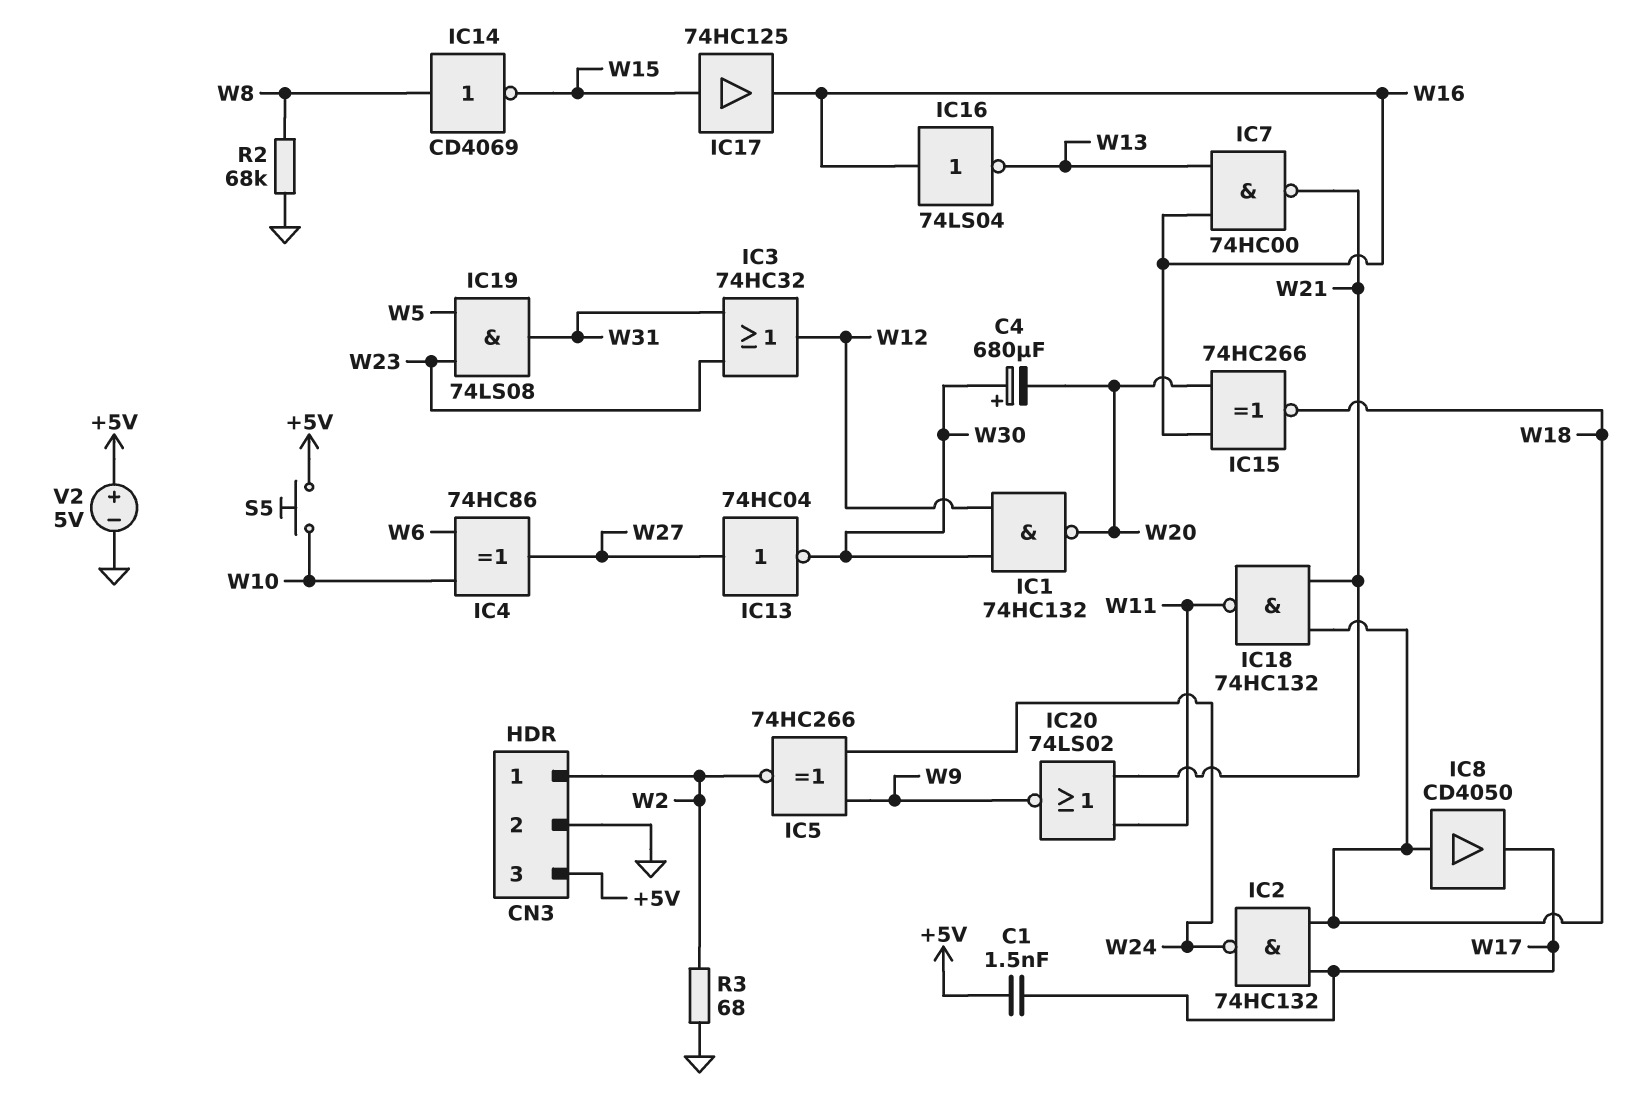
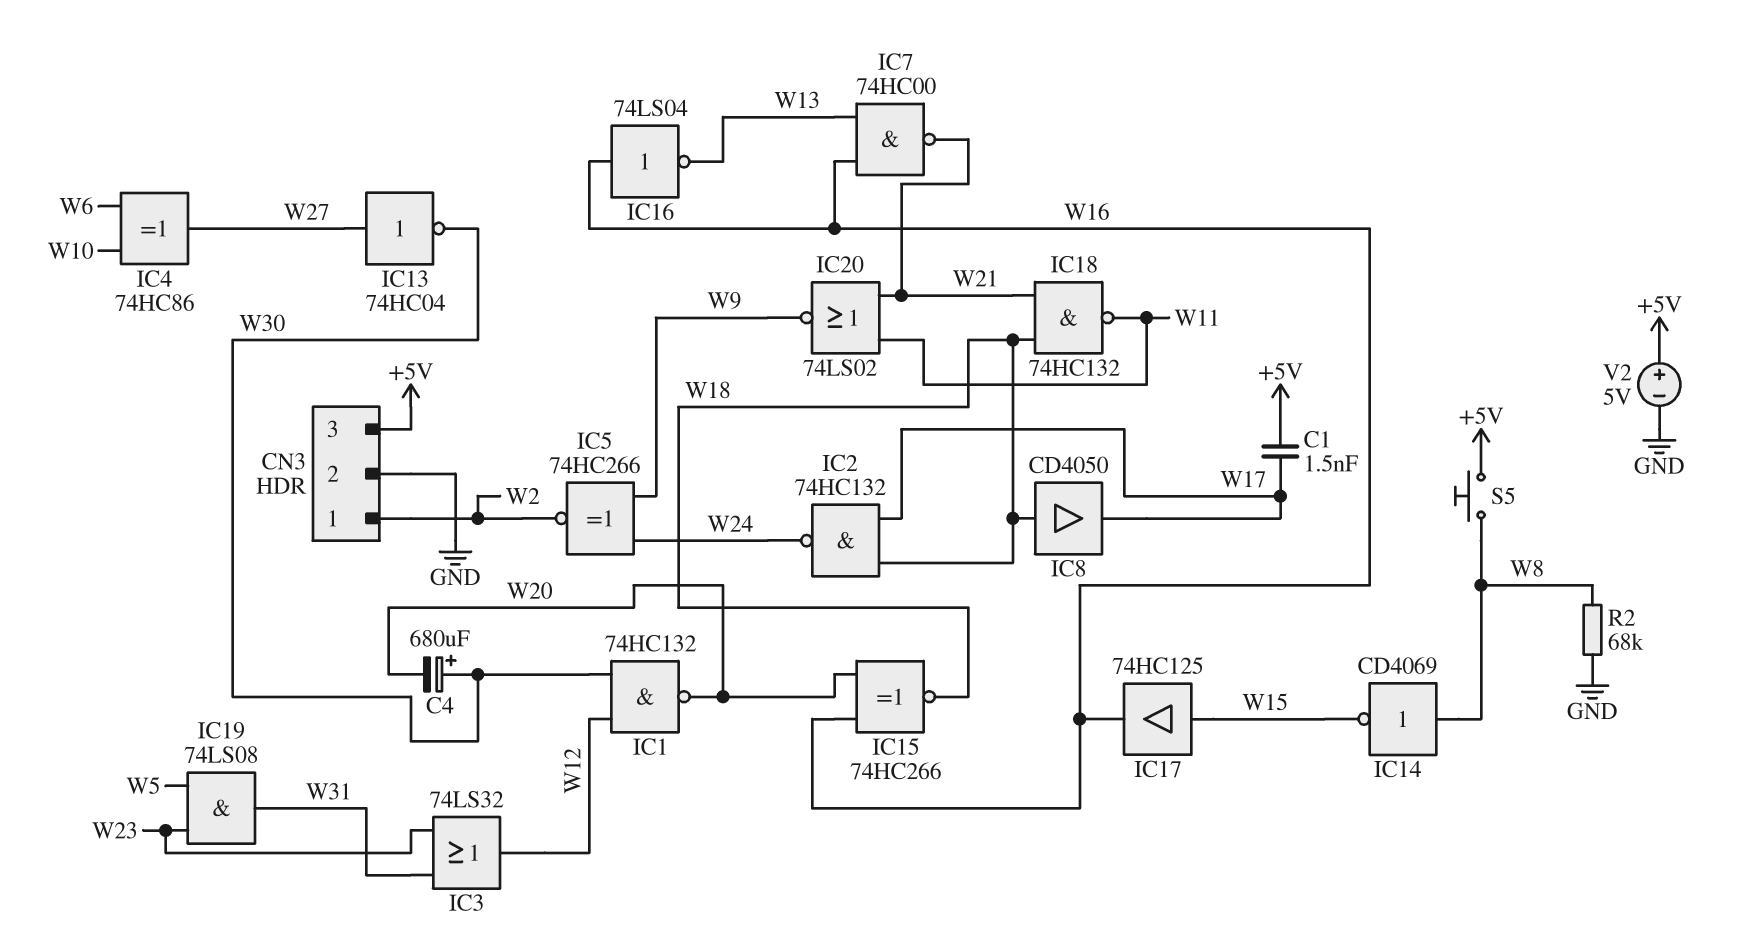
IC3: OR 74HC32 (in W23, in W31, out W12) -> OR 74LS32 (in W23, in W31, out W12)
R3: 68 (GND, W2) -> none
S5: button (+5V, W10) -> button (+5V, W8)

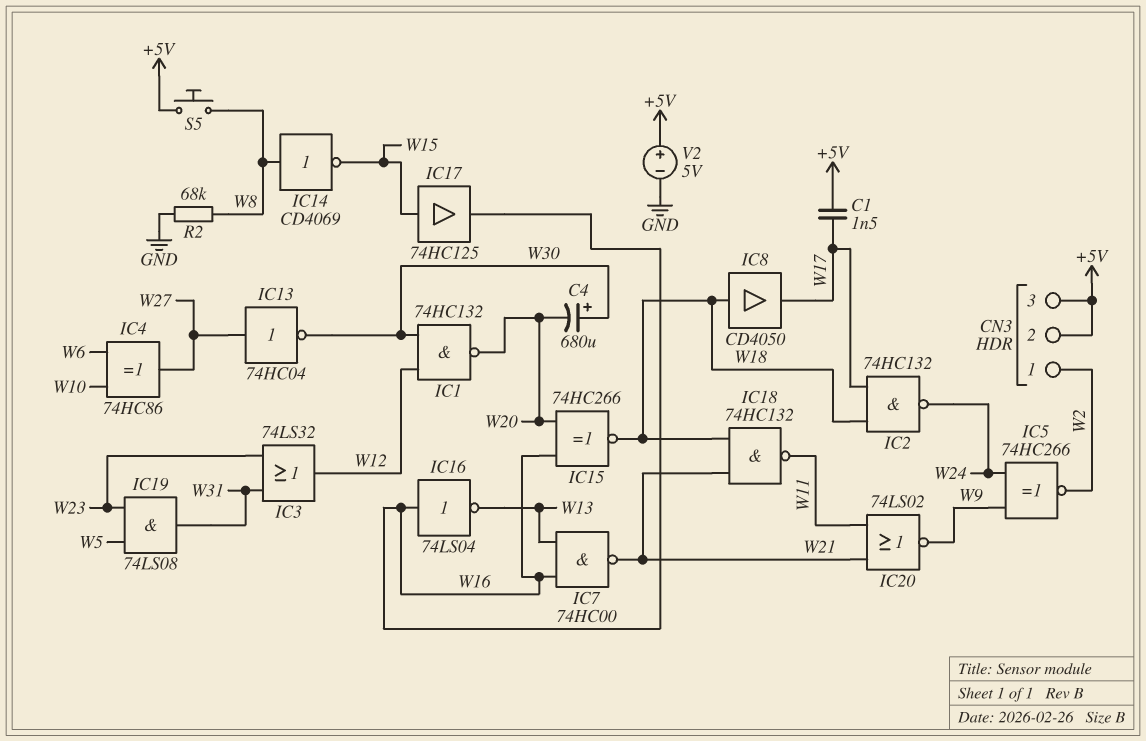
CN3 pin 2: GND -> +5V

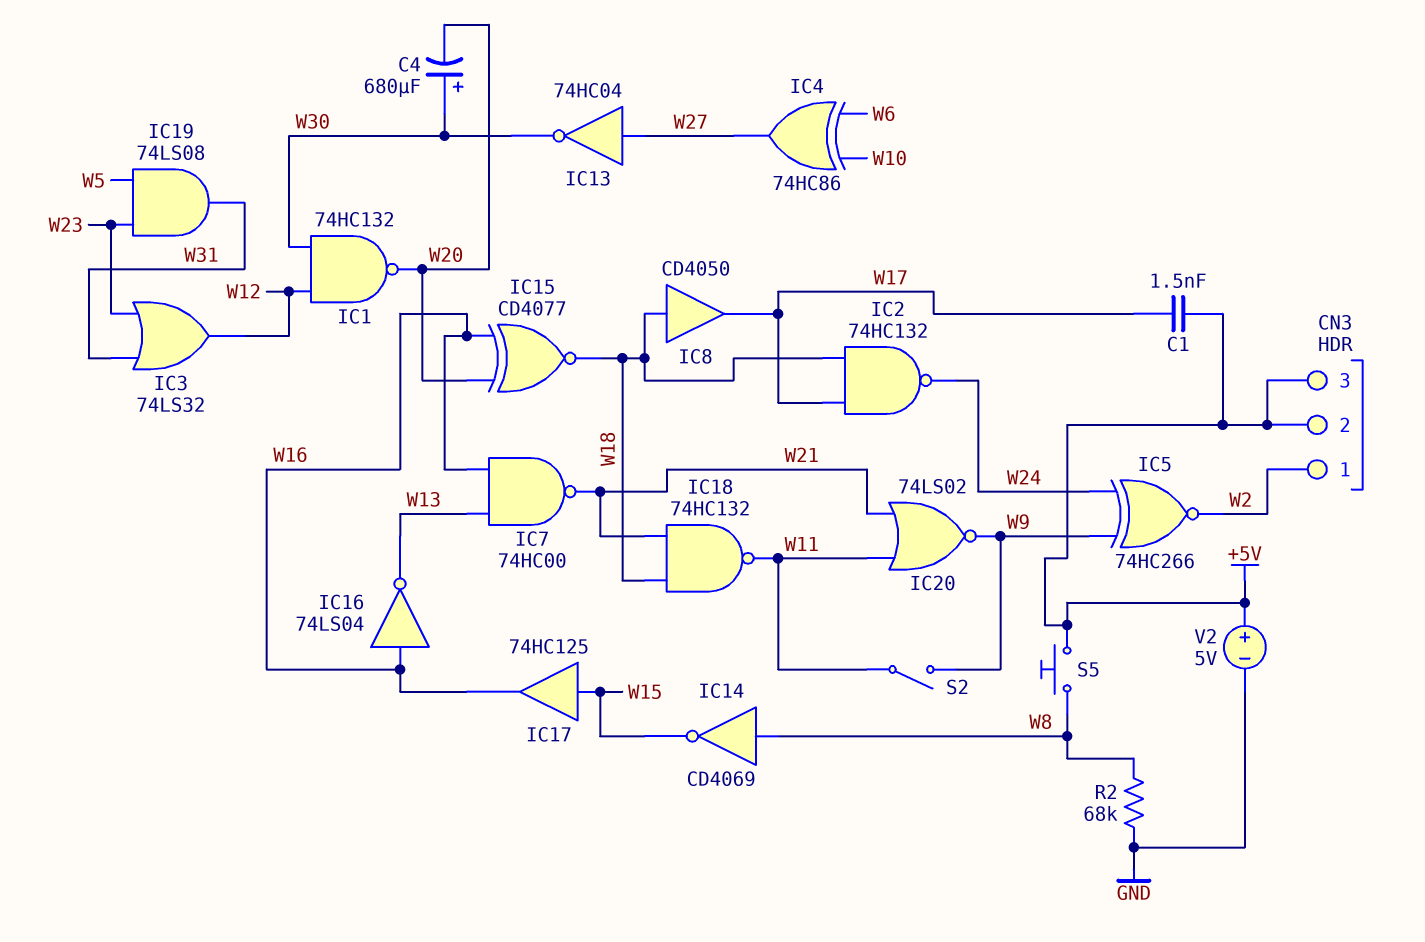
IC15: XNOR 74HC266 (in W16, in W20, out W18) -> XNOR CD4077 (in W16, in W20, out W18)
S2: none -> switch (W9, W11)

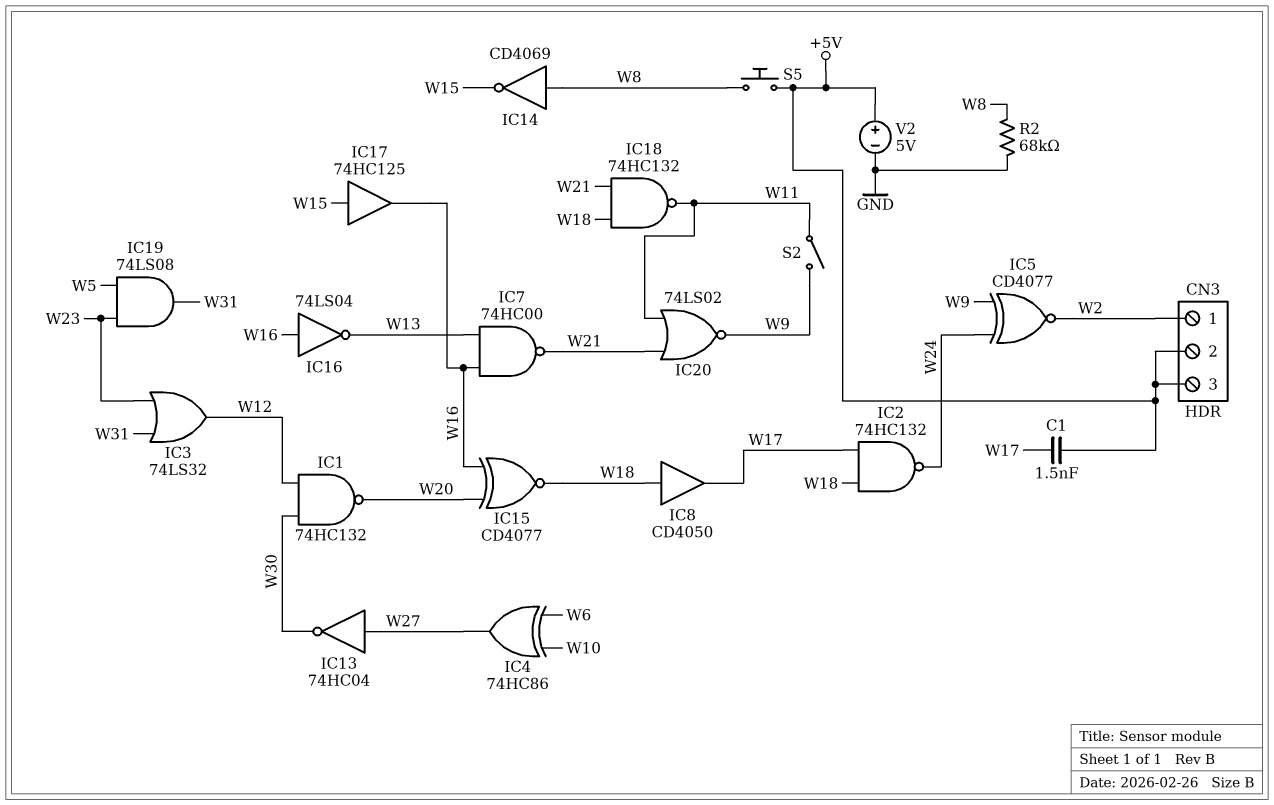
C4: 680uF (plus W30, minus W20) -> none
IC5: XNOR 74HC266 (in W9, in W24, out W2) -> XNOR CD4077 (in W9, in W24, out W2)

